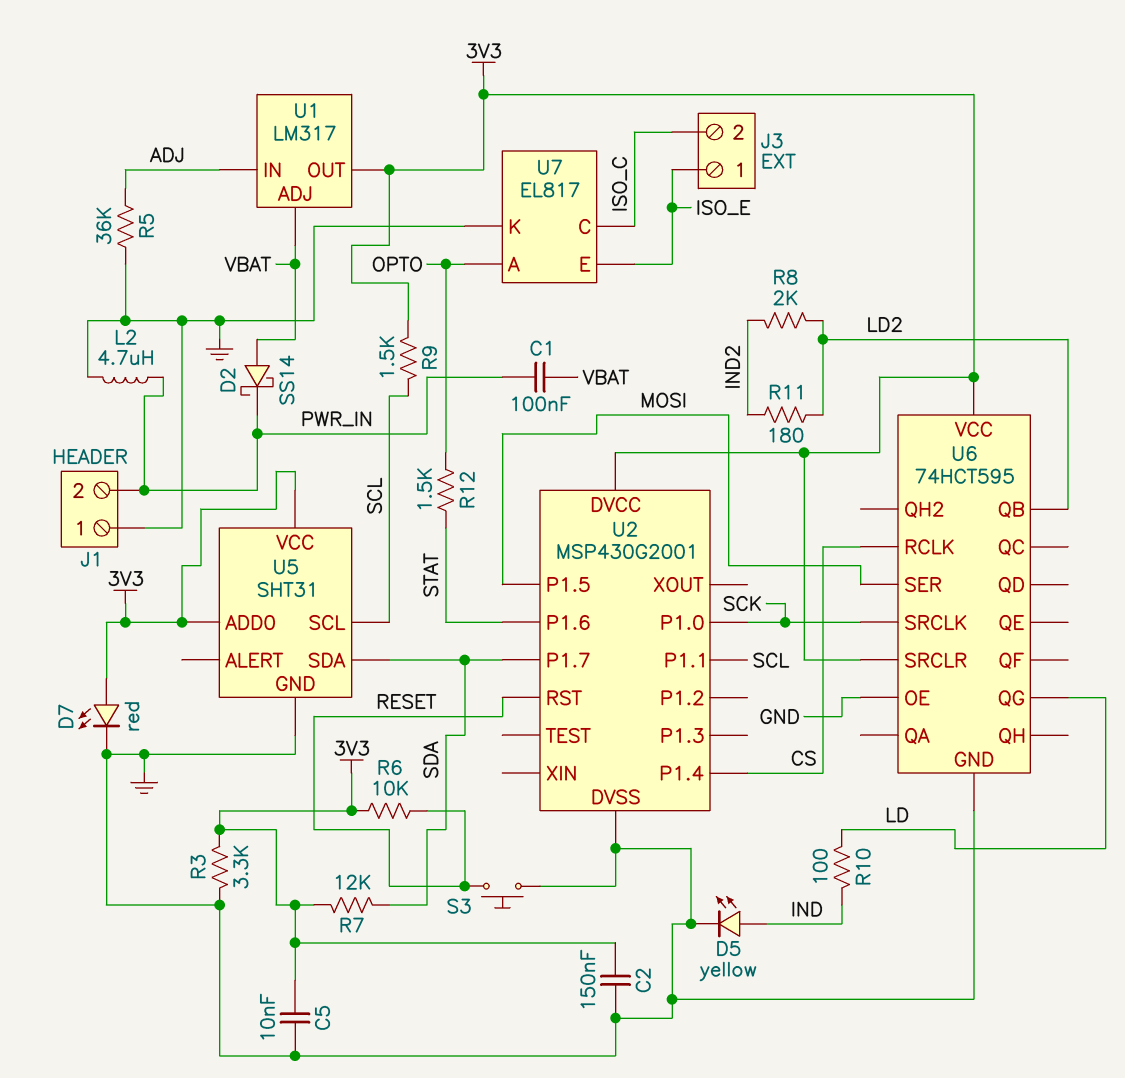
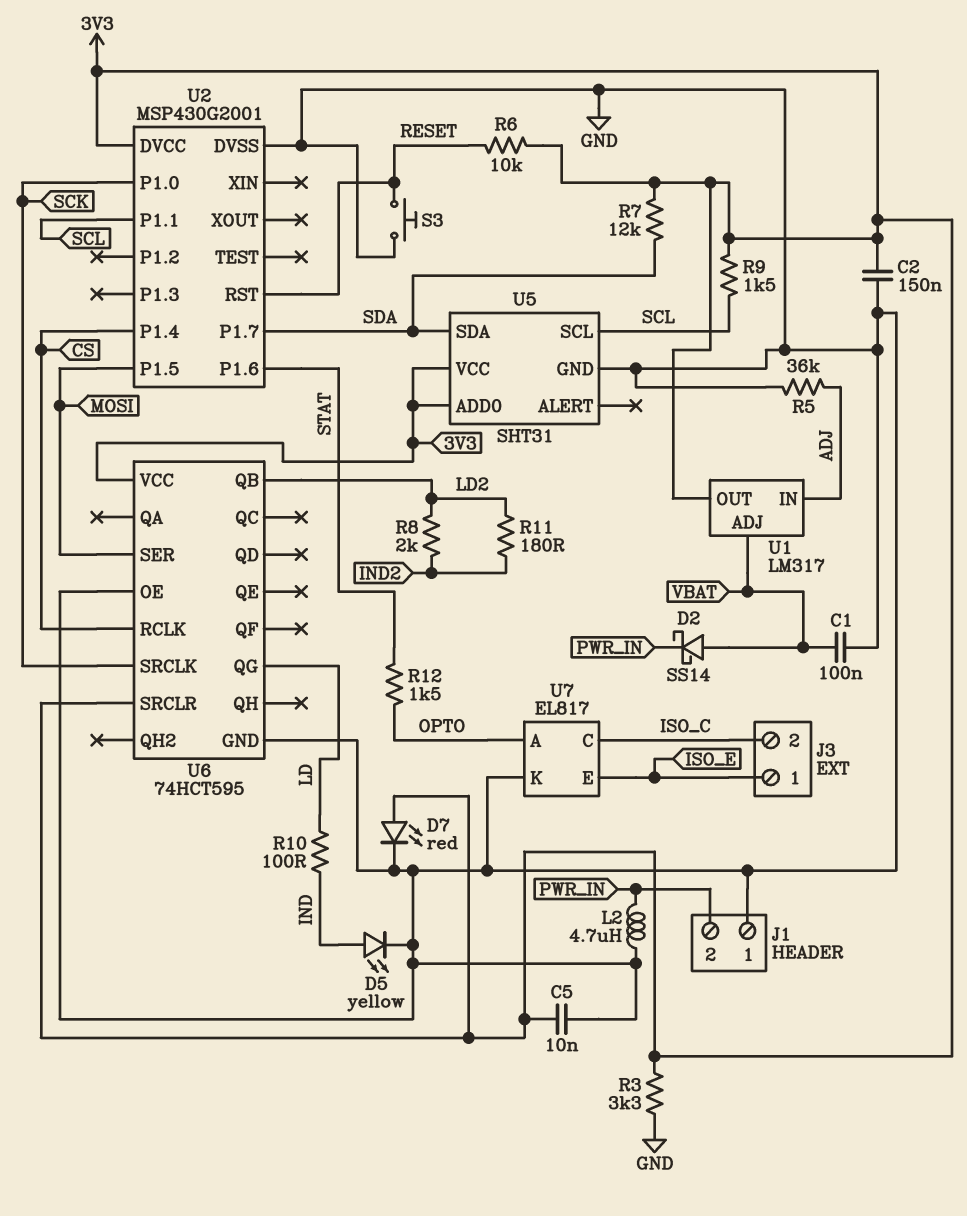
C1: 100nF (PWR_IN, VBAT) -> 100nF (GND, VBAT)

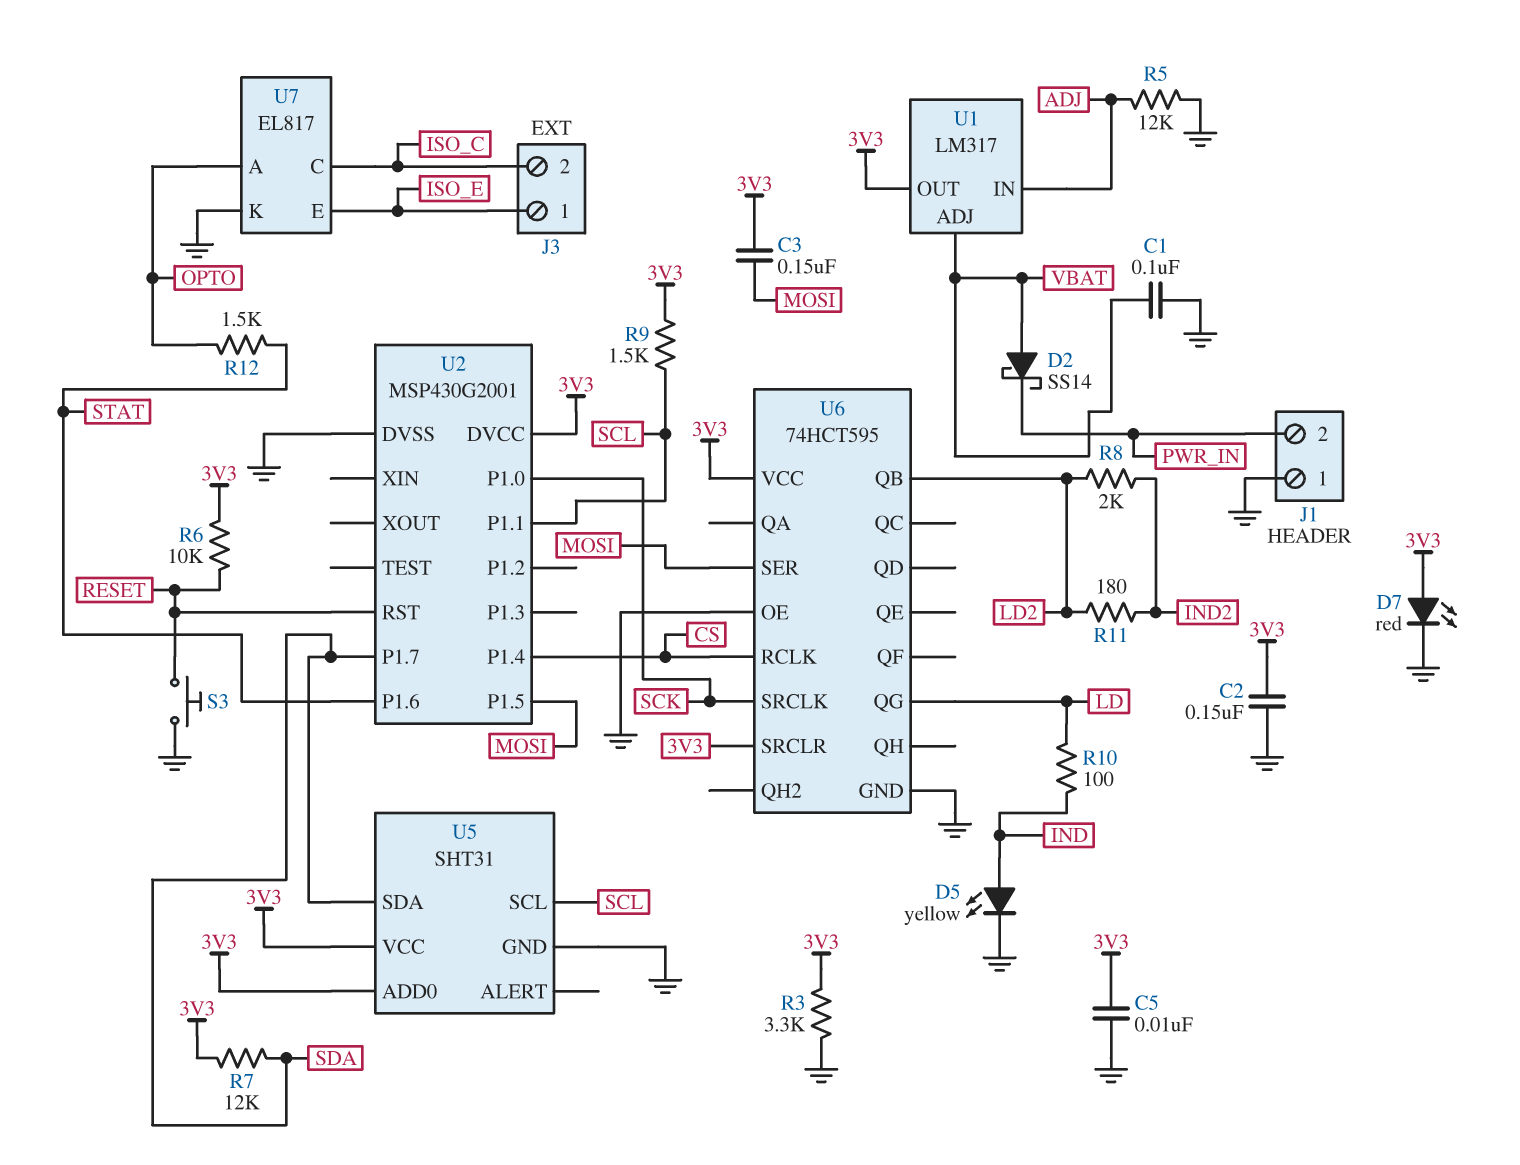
C3: none -> 150nF (3V3, MOSI)
L2: 4.7uH (GND, PWR_IN) -> none
R5: 36k (ADJ, GND) -> 12k (ADJ, GND)

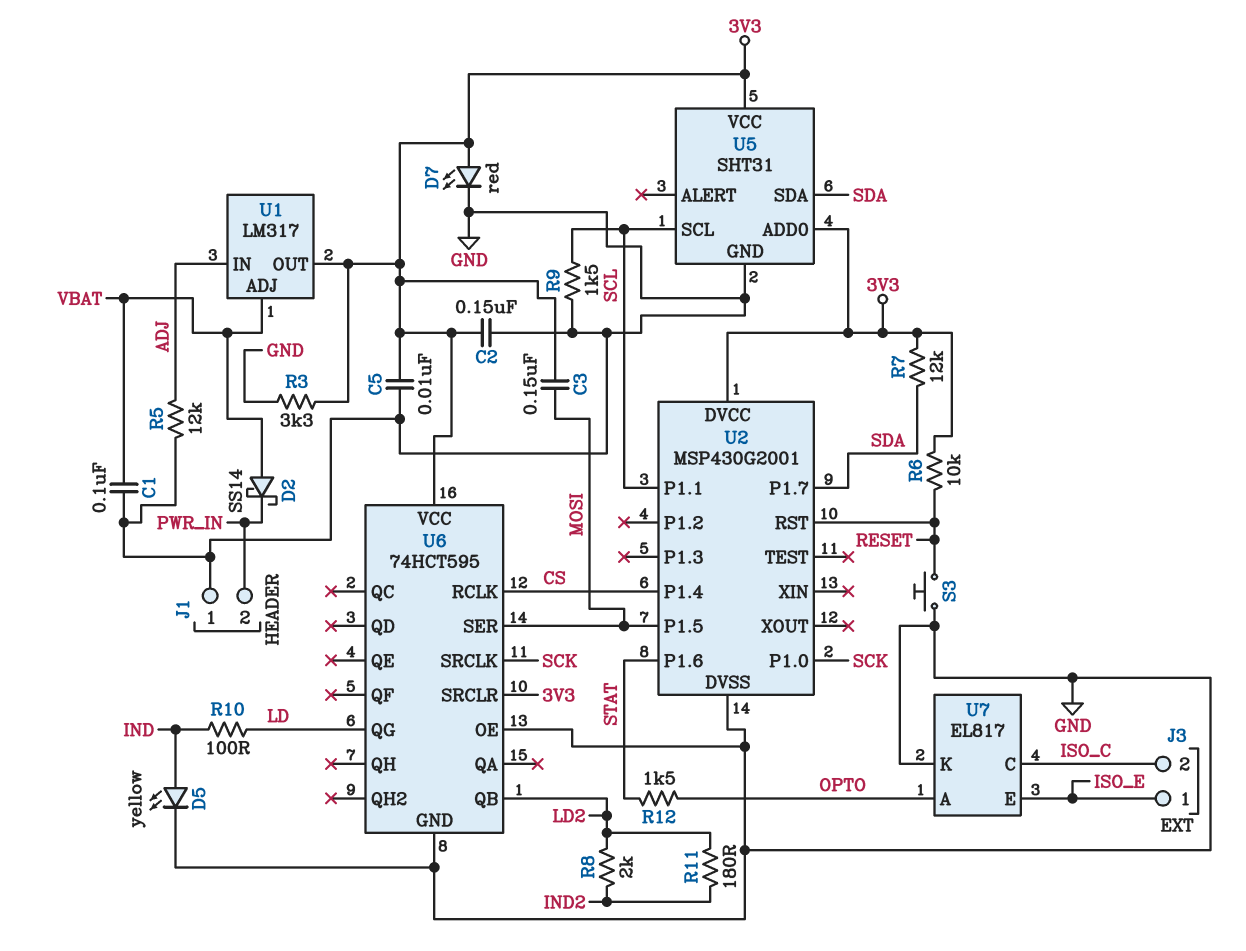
R9: 1.5k (3V3, SCL) -> 1.5k (GND, SCL)

